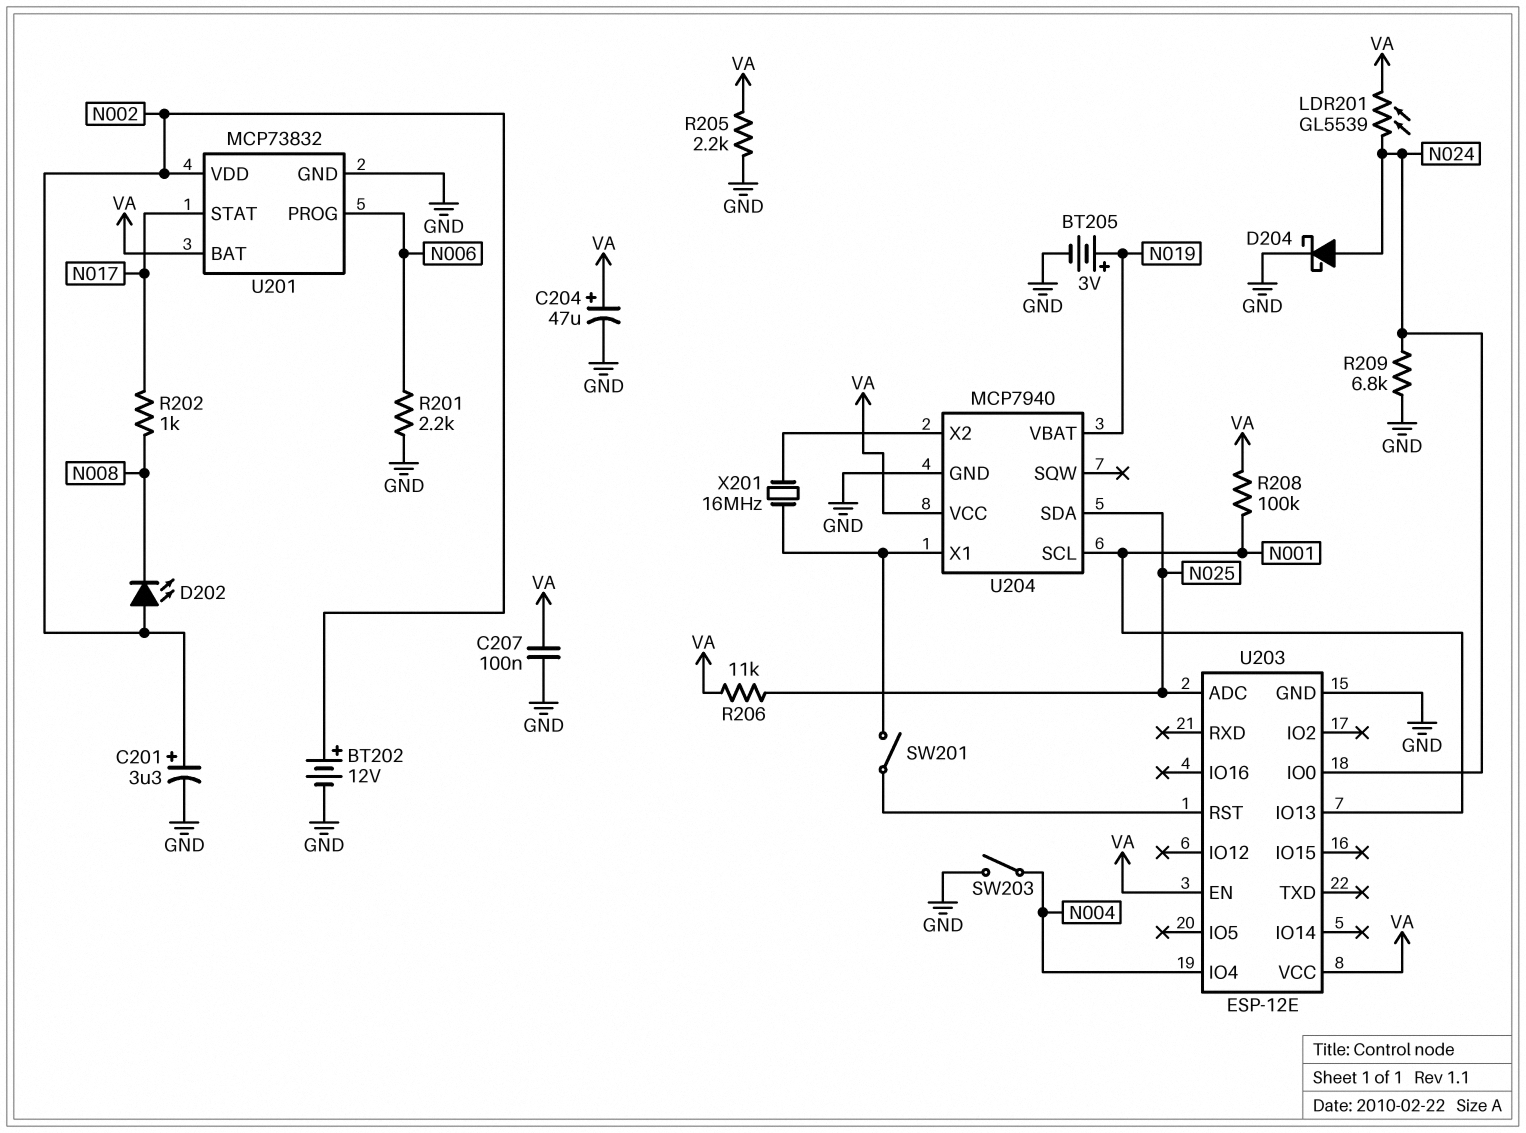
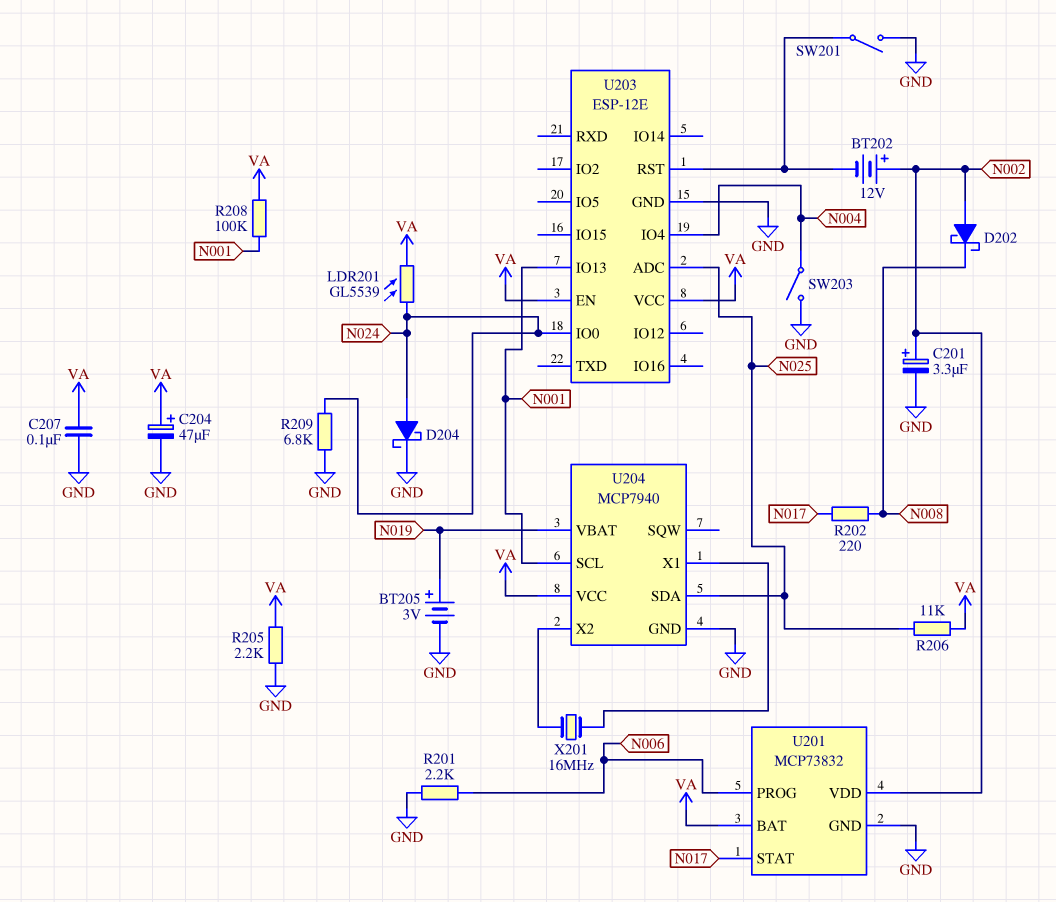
BT202: 12V (plus N002, minus GND) -> 12V (plus N002, minus U203/RST)
D202: LED (A N002, K N008) -> schottky (A N002, K N008)
R202: 1k (N008, N017) -> 220 (N008, N017)
SW201: switch (U203/RST, U204/X1) -> switch (GND, U203/RST)

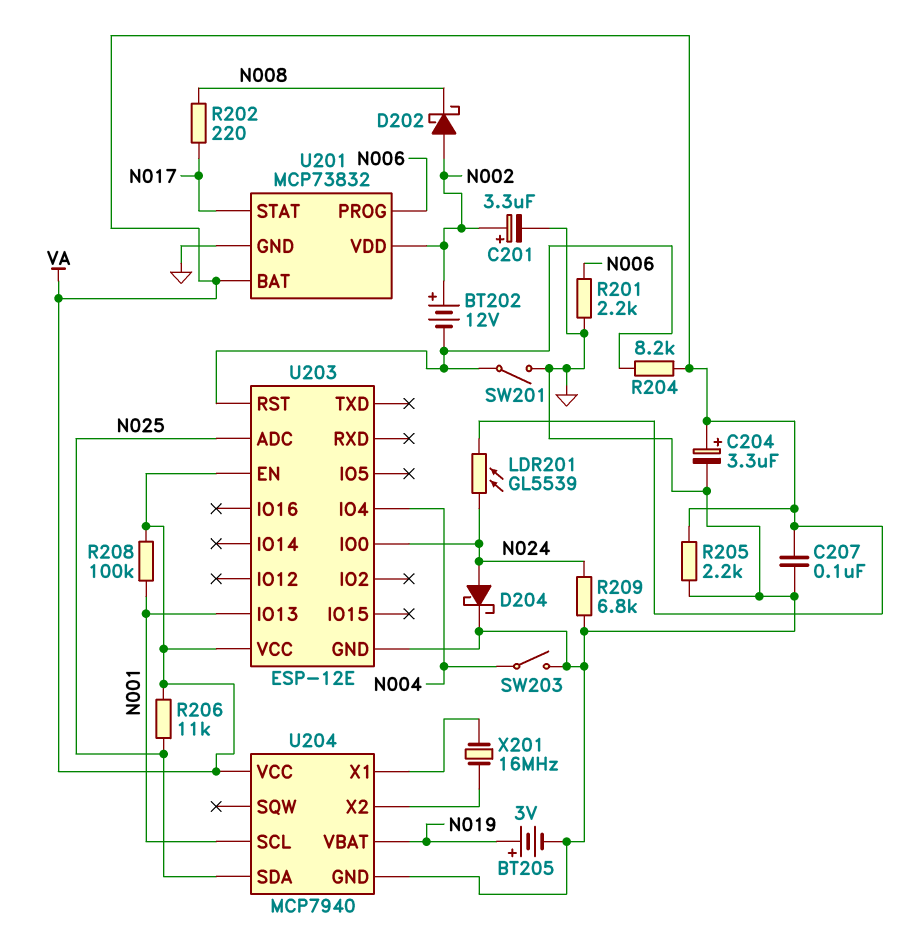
C204: 47uF (plus VA, minus GND) -> 3.3uF (plus VA, minus GND)
R204: none -> 8.2k (U203/RST, VA)

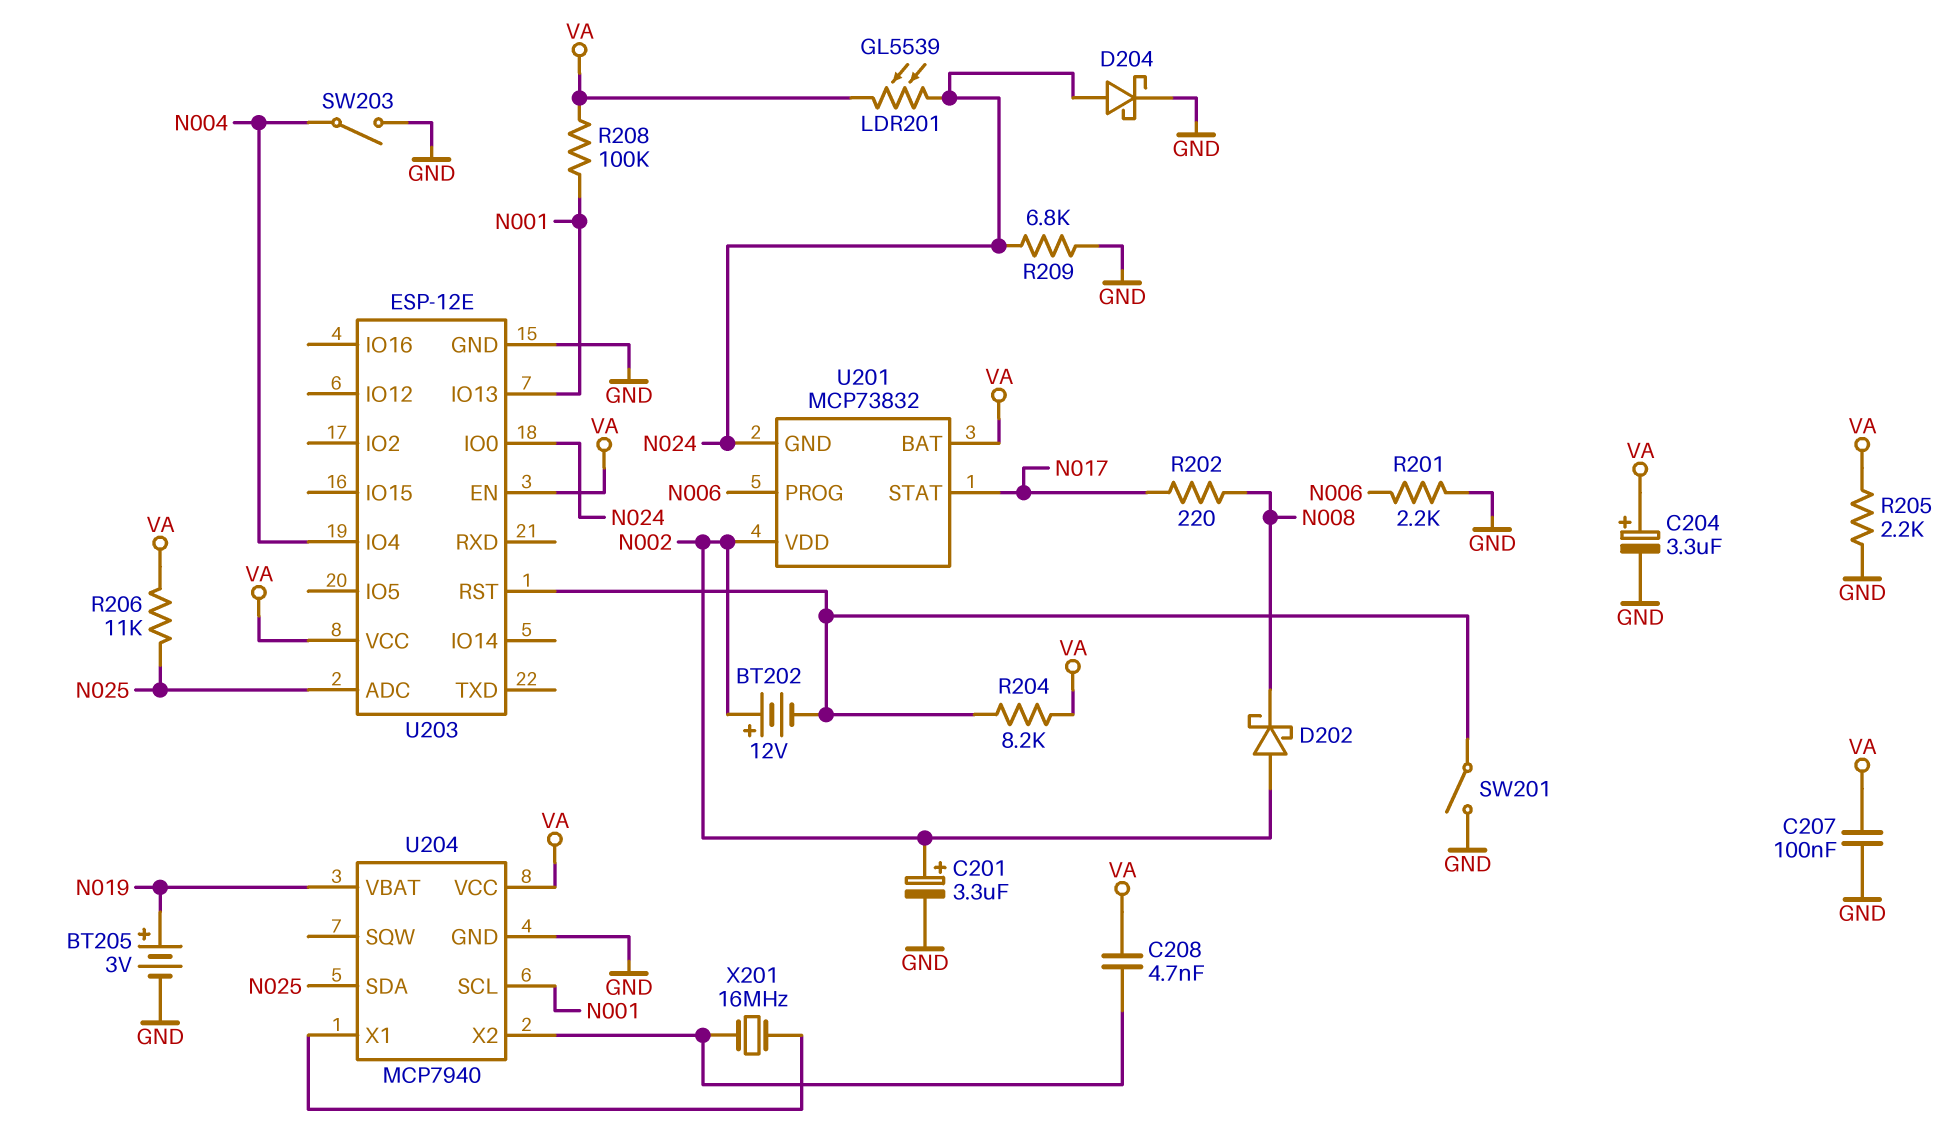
C208: none -> 4.7nF (U204/X2, VA)
U201 pin GND: GND -> N024

